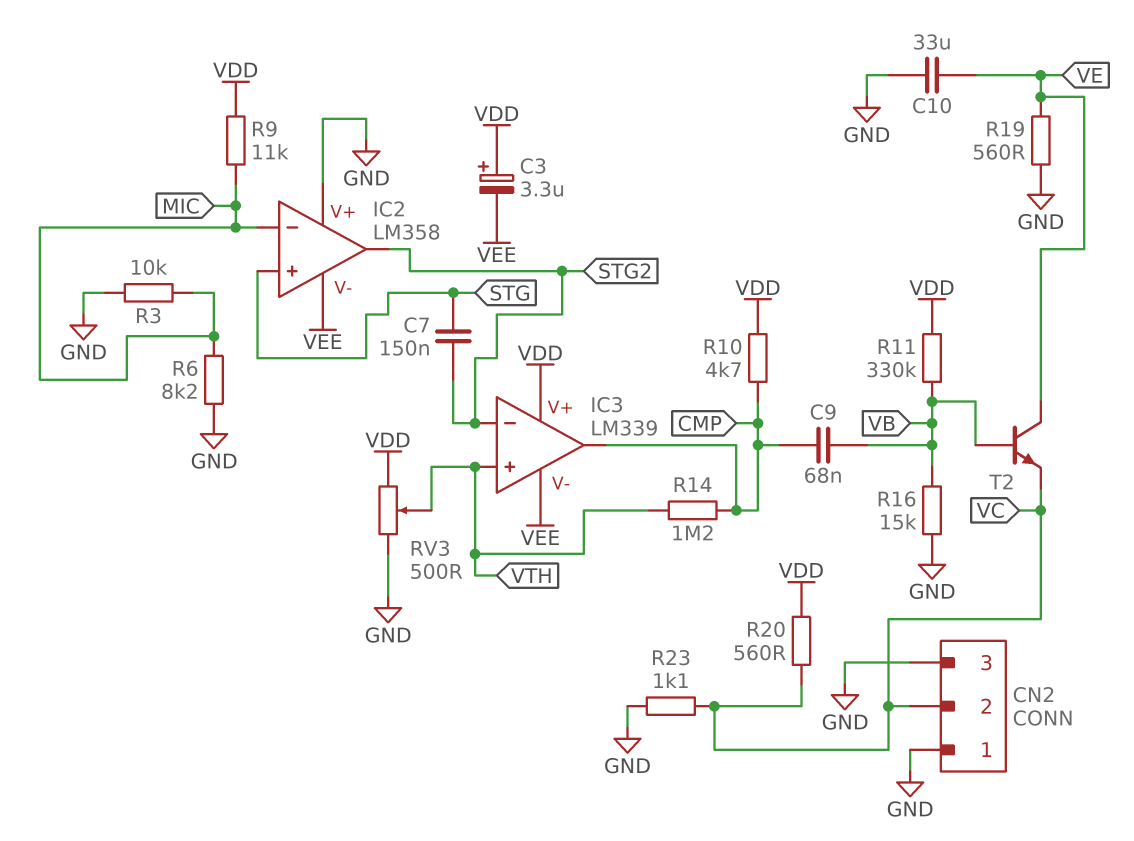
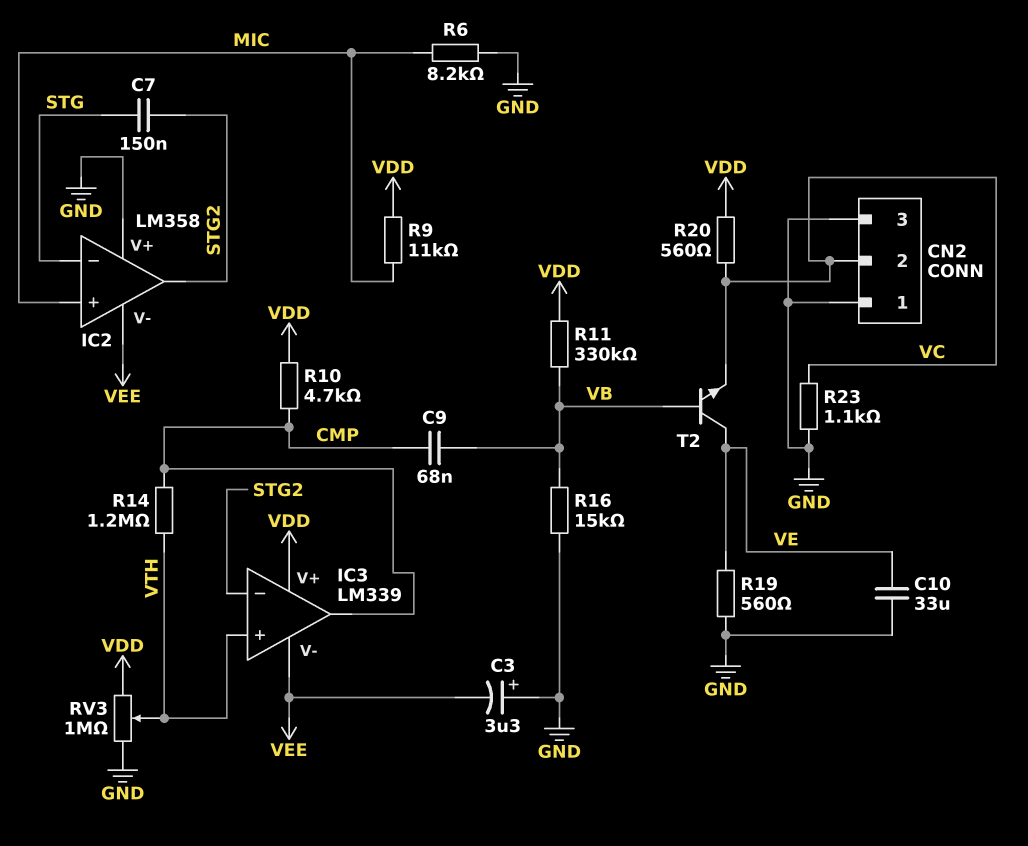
C3: 3.3uF (plus VDD, minus VEE) -> 3.3uF (plus GND, minus VEE)
IC2 pin in+: STG -> MIC
IC2 pin in-: MIC -> STG
R3: 10k (GND, MIC) -> none
RV3: 500 (GND, VDD, wiper VTH) -> 1M (GND, VDD, wiper VTH)

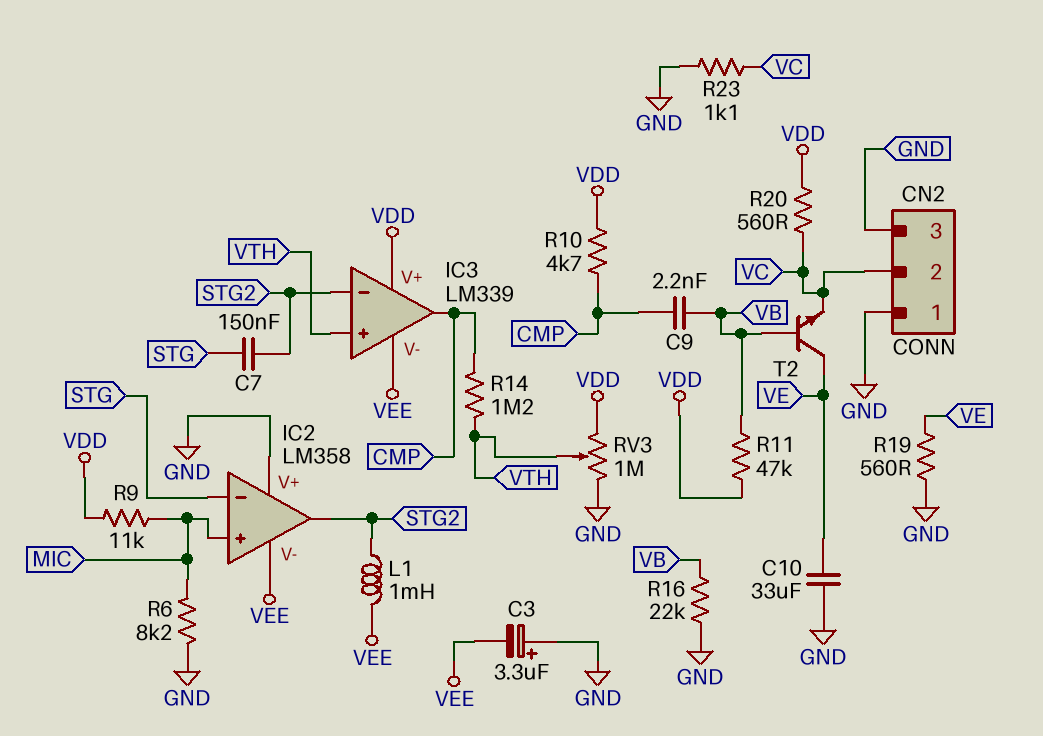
C9: 68nF (CMP, VB) -> 2.2nF (CMP, VB)
L1: none -> 1mH (STG2, VEE)
R11: 330k (VB, VDD) -> 47k (VB, VDD)
R16: 15k (GND, VB) -> 22k (GND, VB)

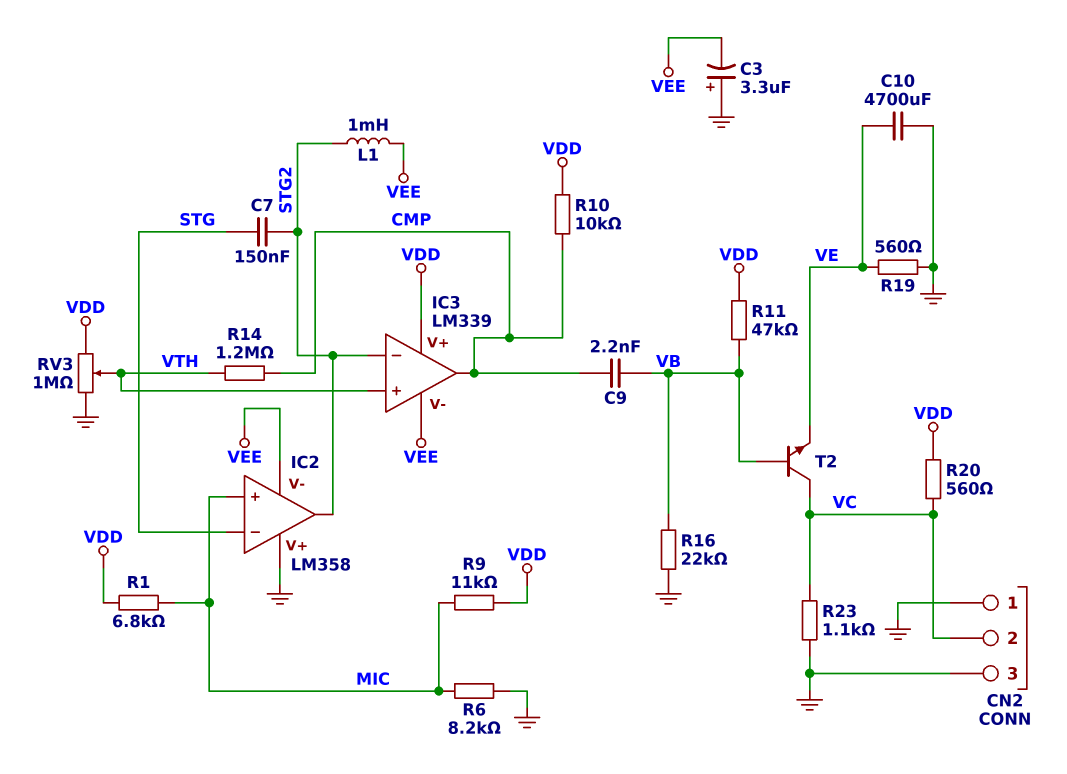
C10: 33uF (GND, VE) -> 4700uF (GND, VE)
R1: none -> 6.8k (MIC, VDD)
R10: 4.7k (CMP, VDD) -> 10k (CMP, VDD)
T2: NPN (B VB, C VE, E VC) -> NPN (B VB, C VC, E VE)

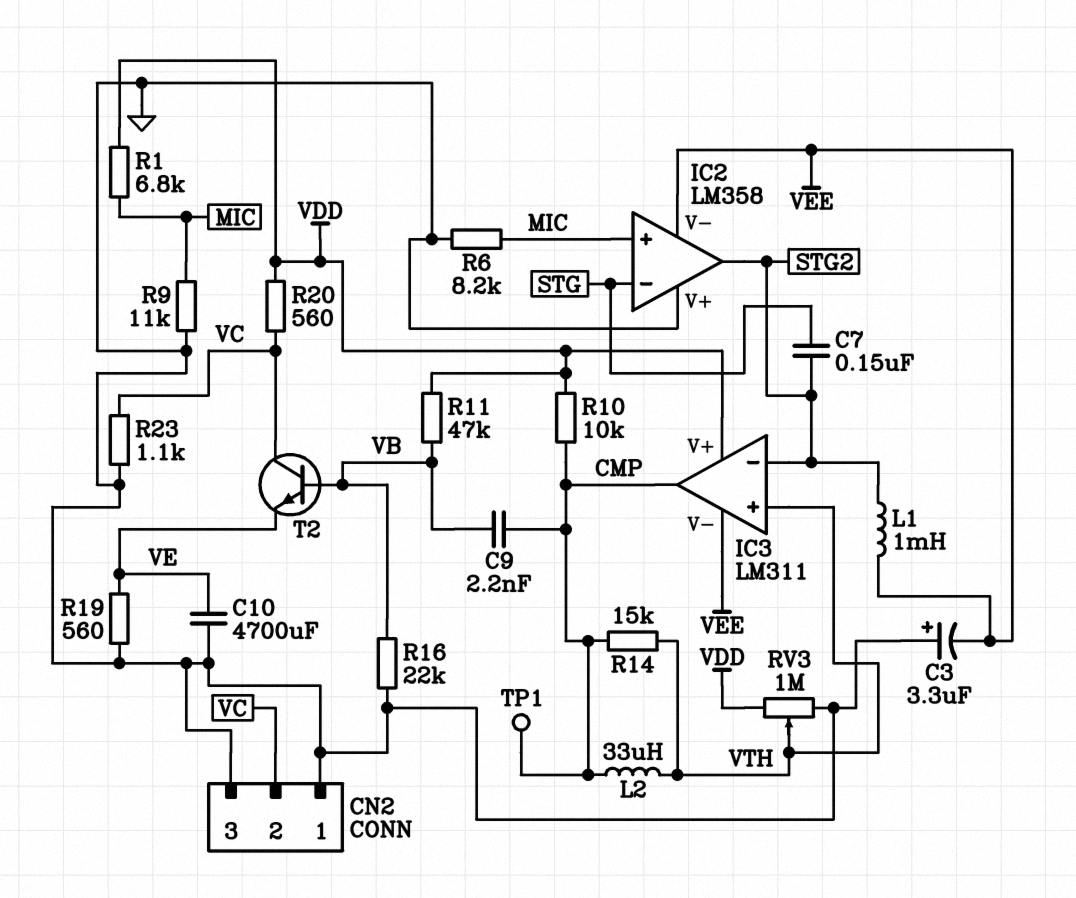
IC3: LM339 -> LM311
L2: none -> 33uH (CMP, VTH)
R9: 11k (MIC, VDD) -> 11k (GND, MIC)
R14: 1.2M (CMP, VTH) -> 15k (CMP, VTH)
TP1: none -> test point (CMP)

